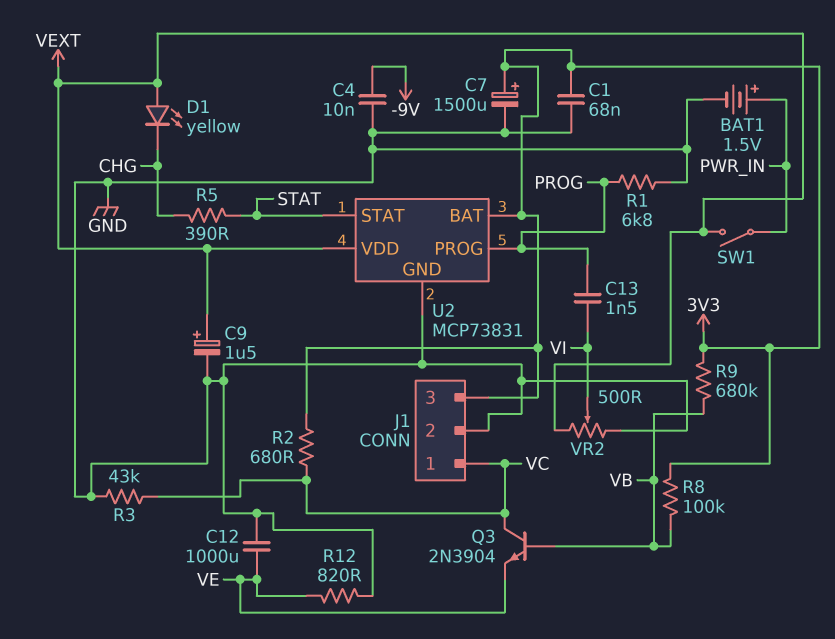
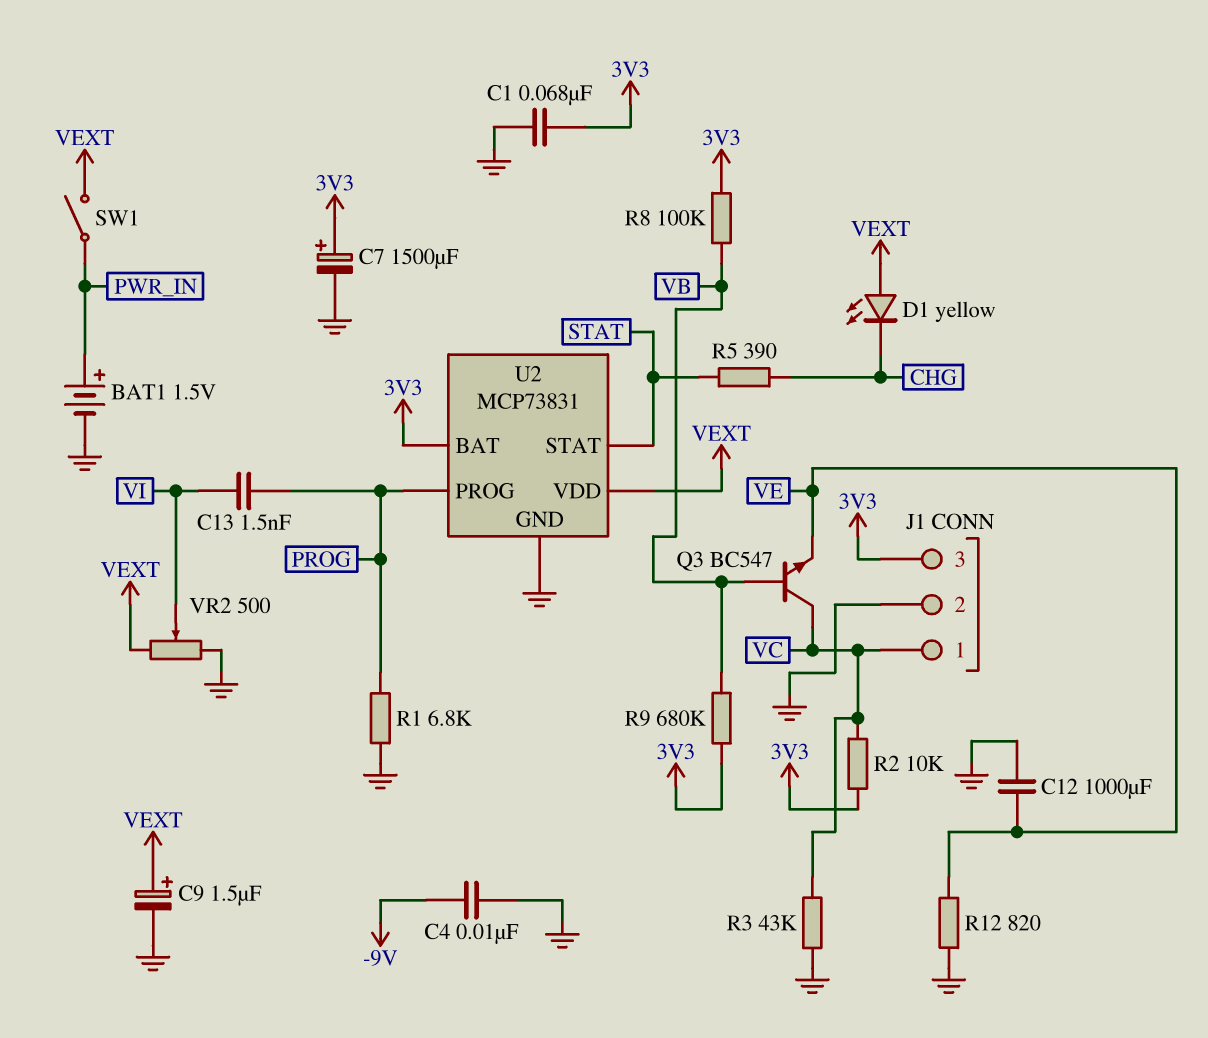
Q3: NPN 2N3904 (B VB, C VC, E VE) -> NPN BC547 (B VB, C VC, E VE)
R2: 680 (3V3, VC) -> 10k (3V3, VC)

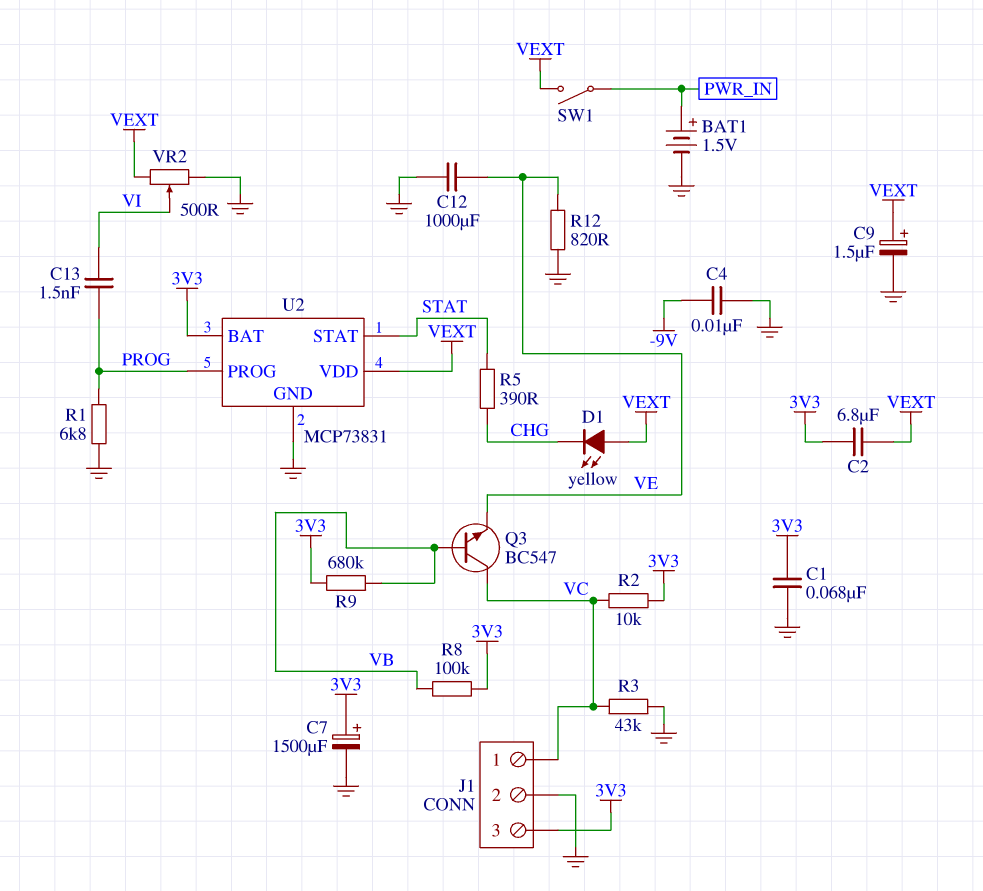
C2: none -> 6.8uF (3V3, VEXT)

